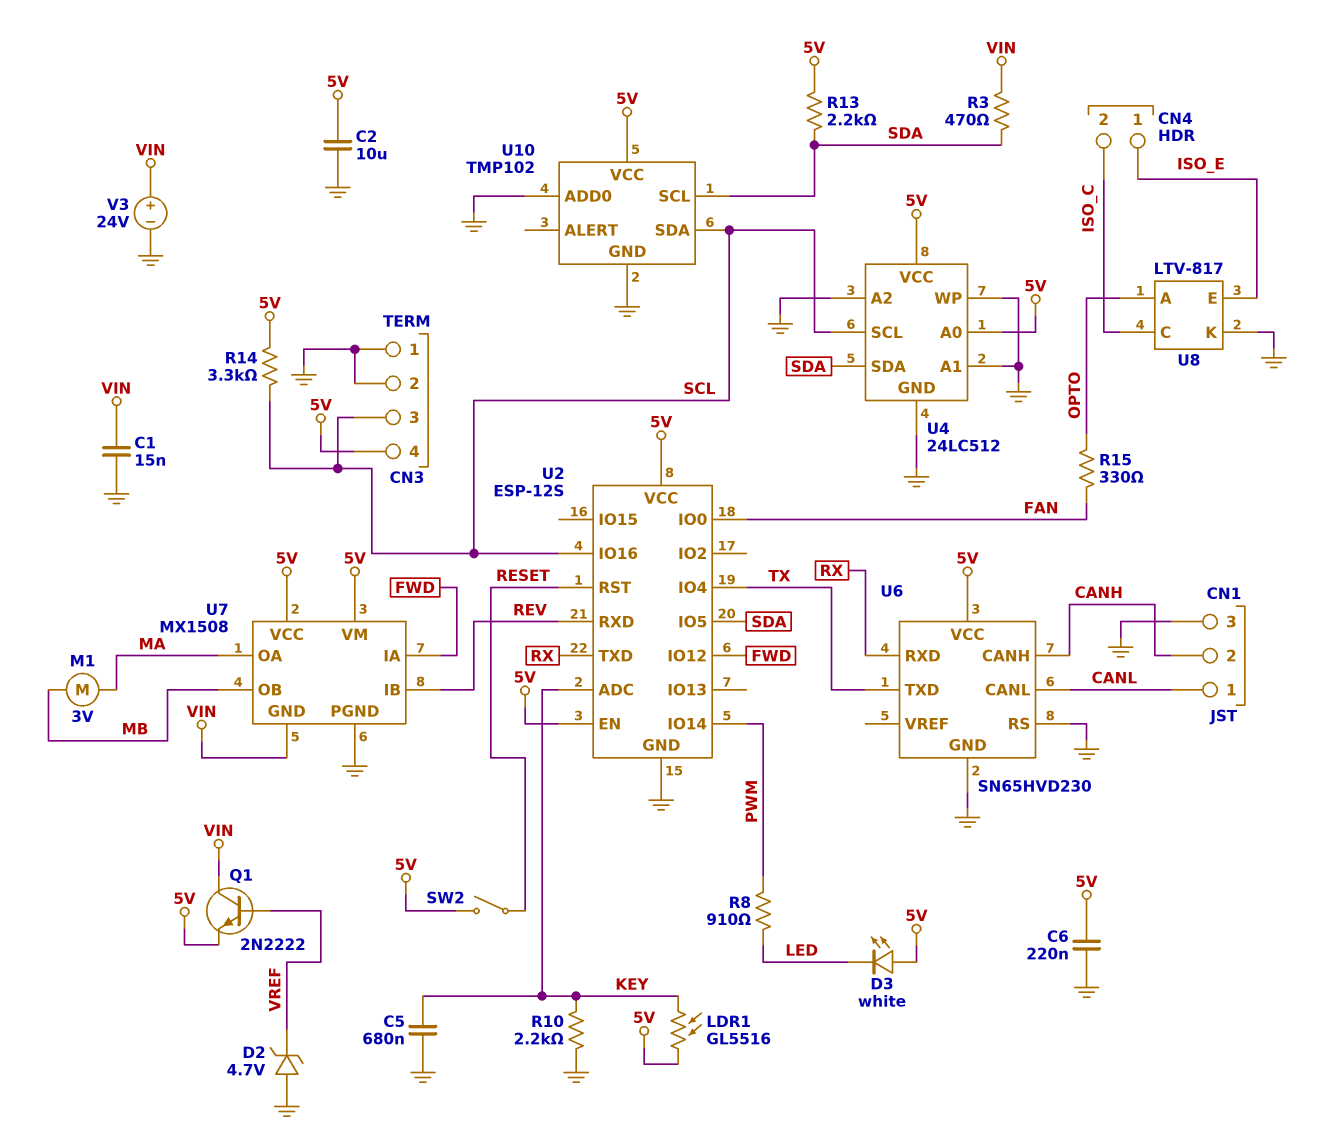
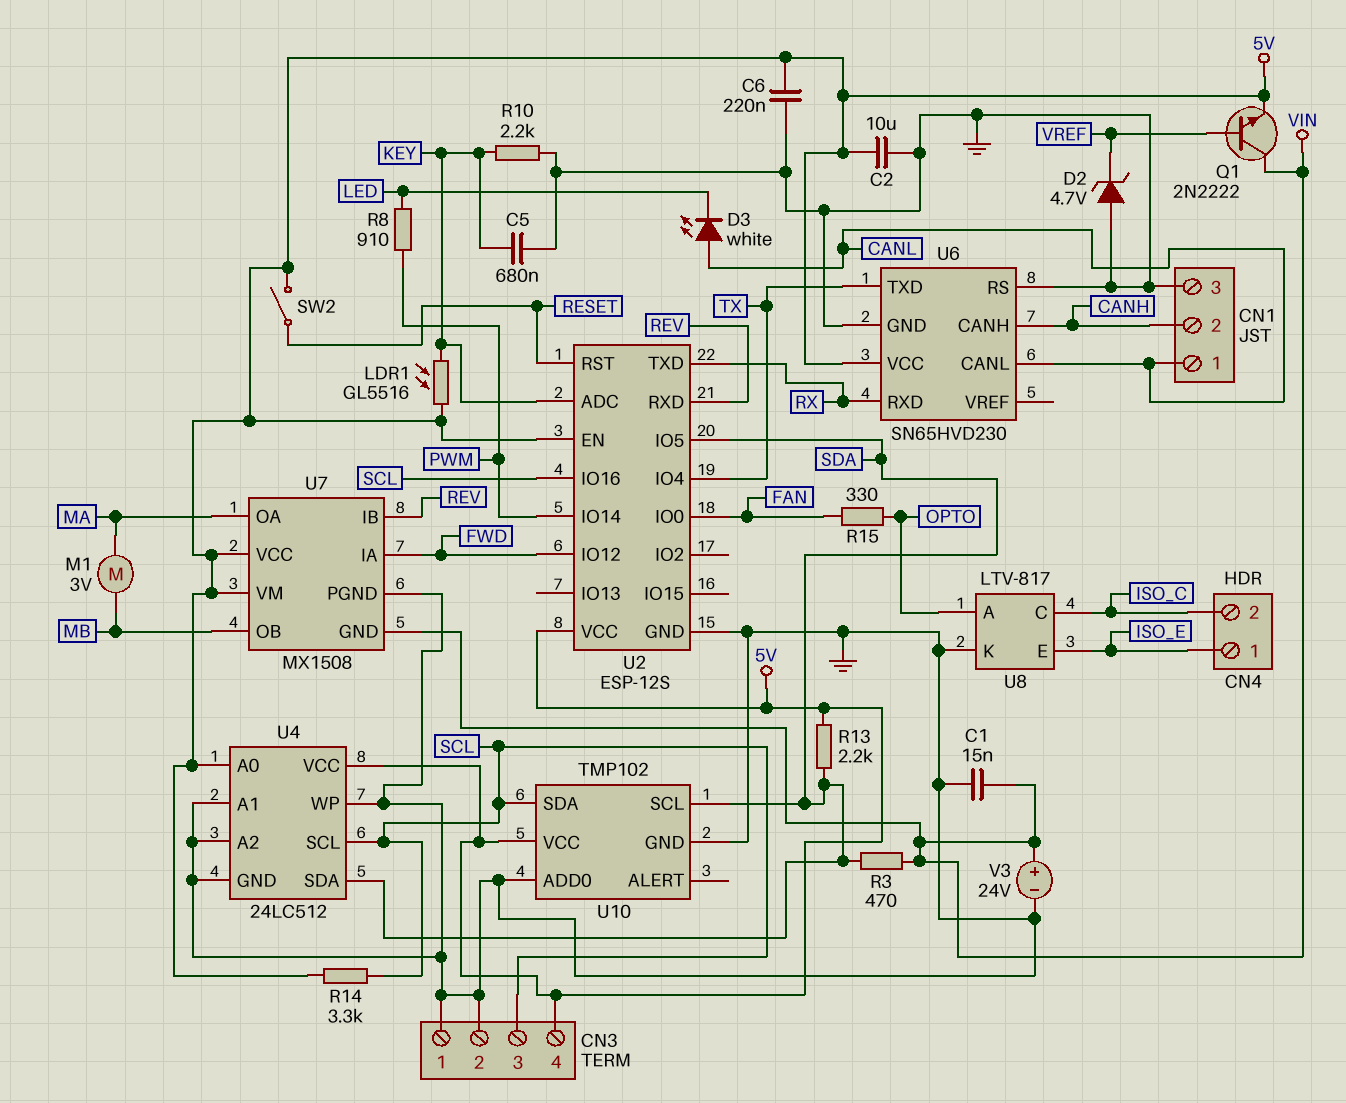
D3: LED white (A 5V, K LED) -> LED white (A CANL, K LED)

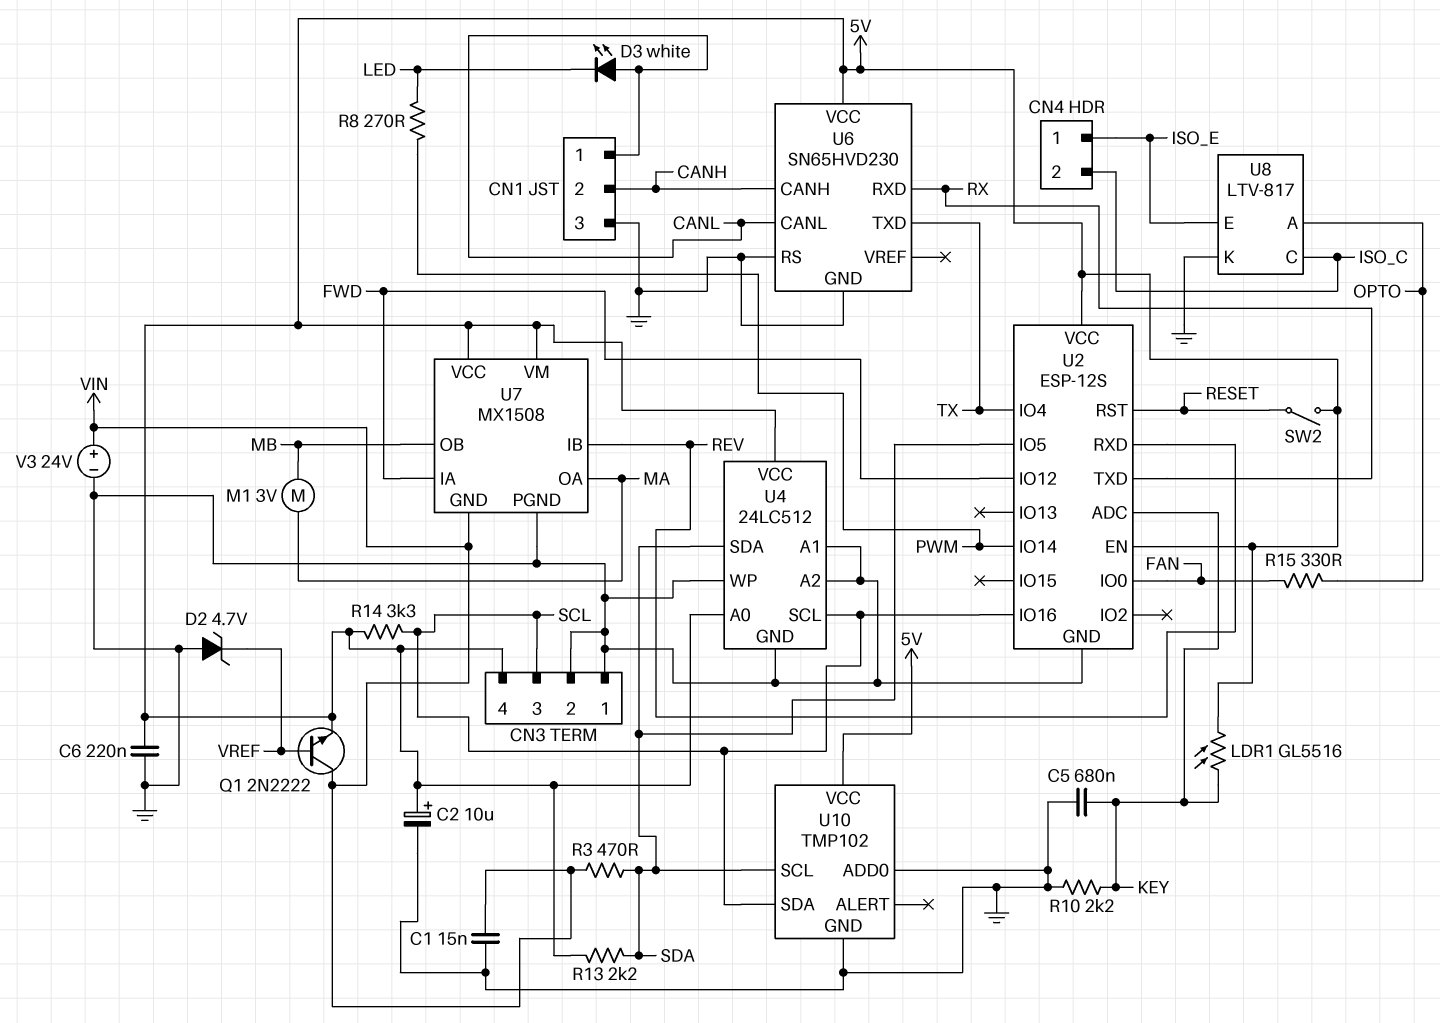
C2: 10uF (5V, GND) -> 10uF (plus 5V, minus GND)
R8: 910 (LED, PWM) -> 270 (LED, PWM)

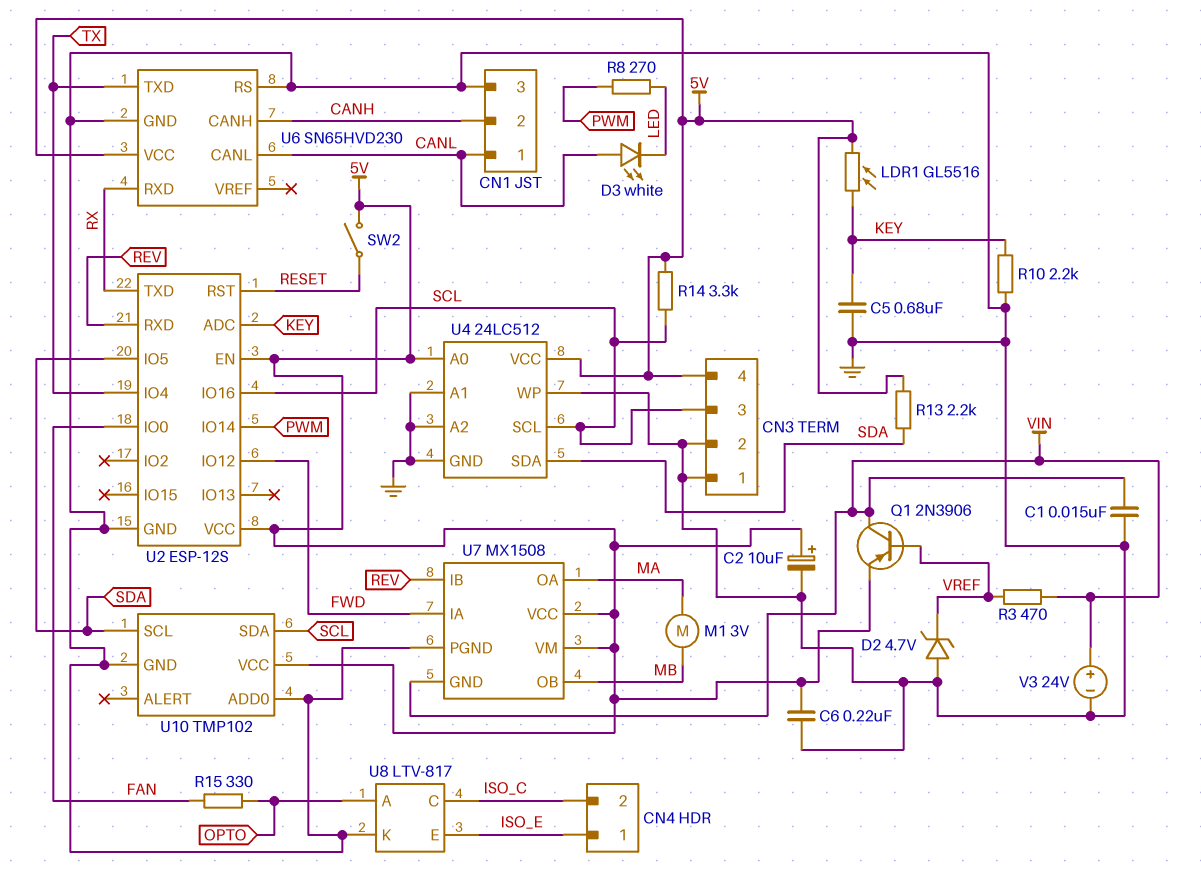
Q1: NPN 2N2222 (B VREF, C VIN, E 5V) -> PNP 2N3906 (B VREF, C VIN, E 5V)
R3: 470 (SDA, VIN) -> 470 (VIN, VREF)

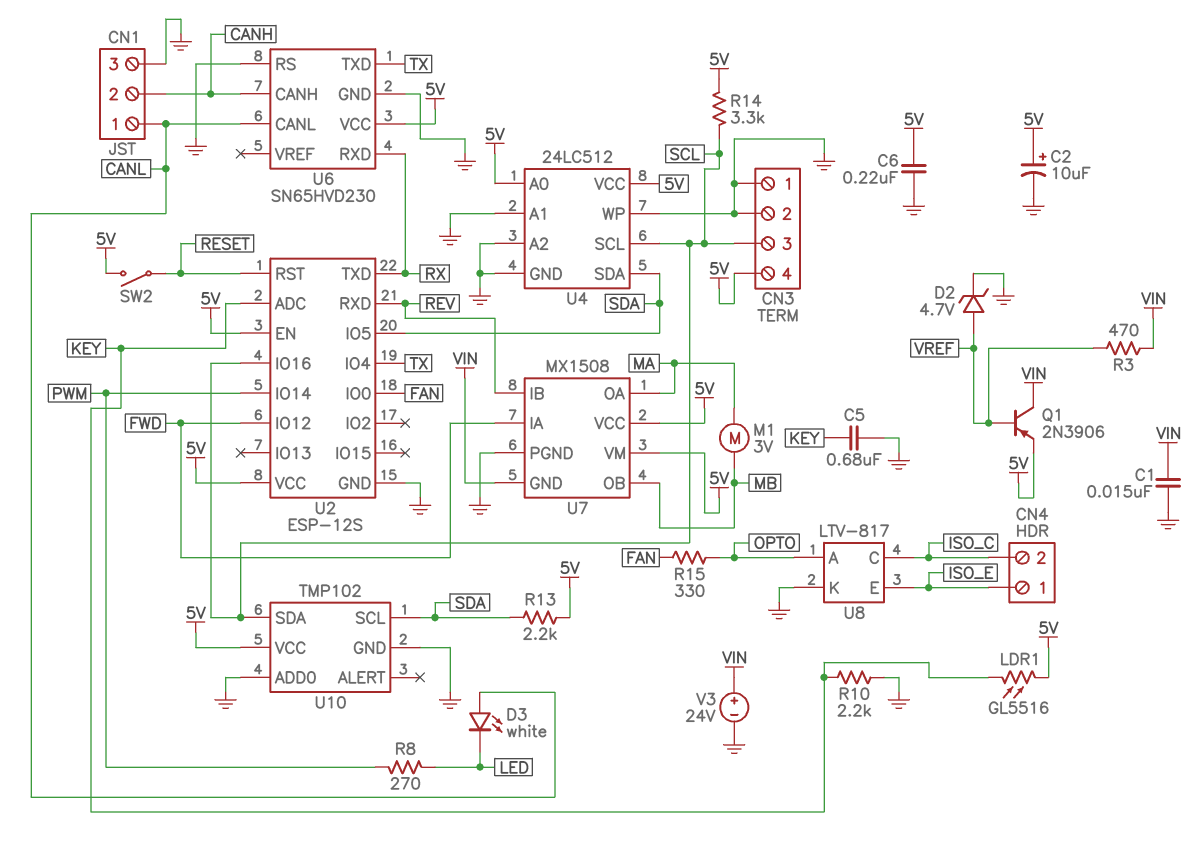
D2: zener 4.7V (A GND, K VREF) -> zener 4.7V (A VREF, K GND)

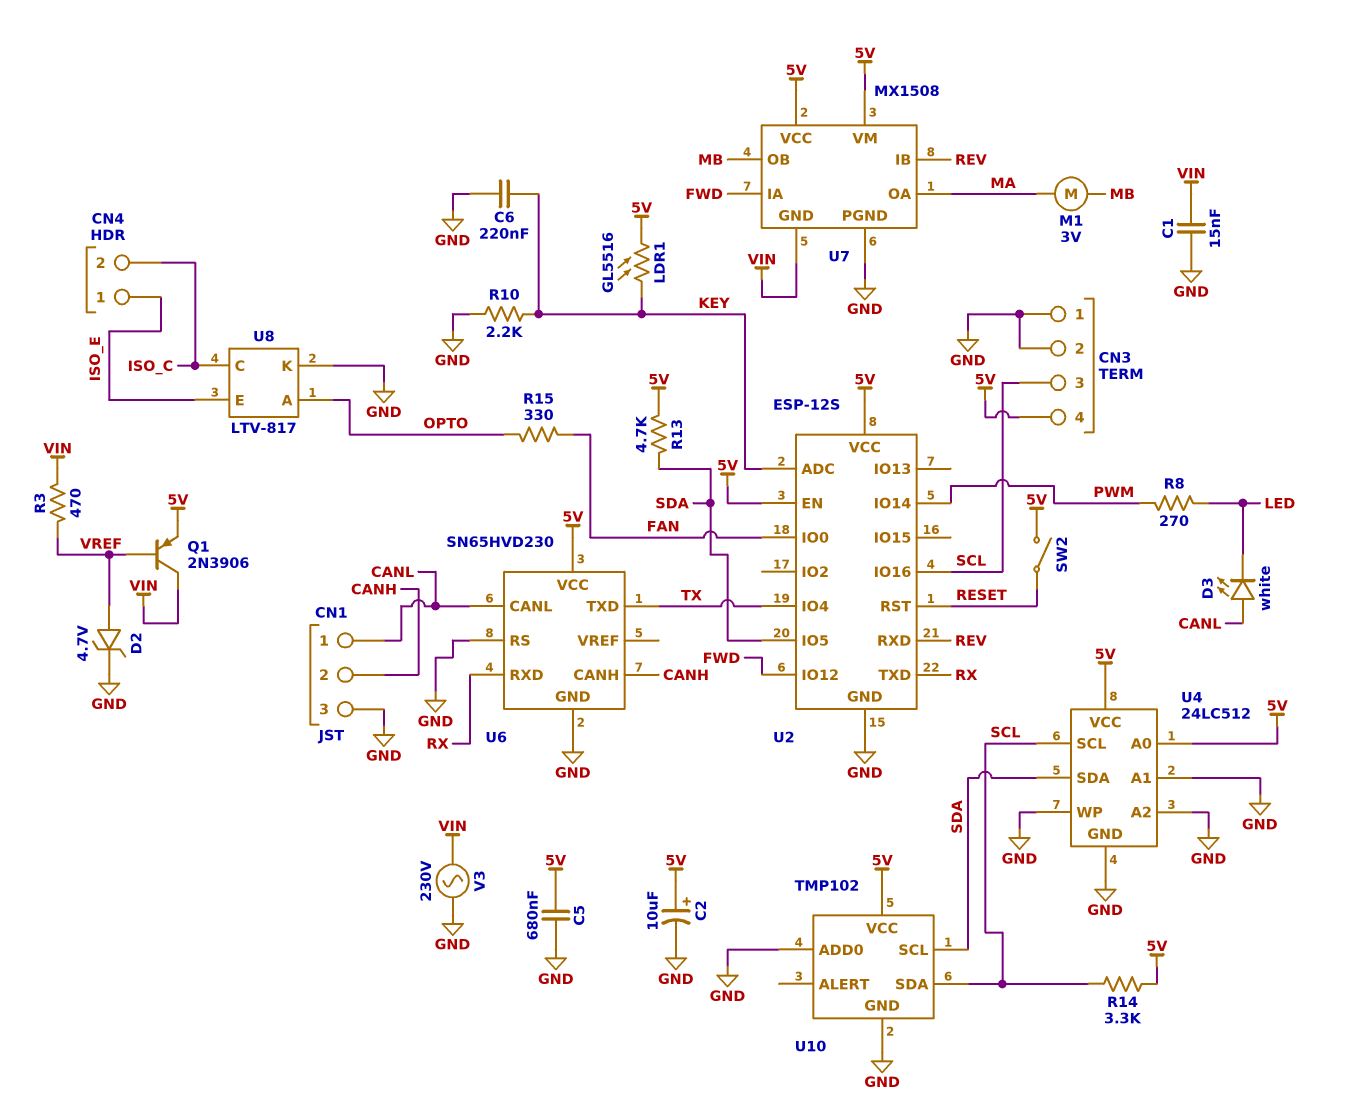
C5: 680nF (GND, KEY) -> 680nF (5V, GND)
C6: 220nF (5V, GND) -> 220nF (GND, KEY)
R13: 2.2k (5V, SDA) -> 4.7k (5V, SDA)
V3: 24V (plus VIN, minus GND) -> AC 230V (GND, VIN)

